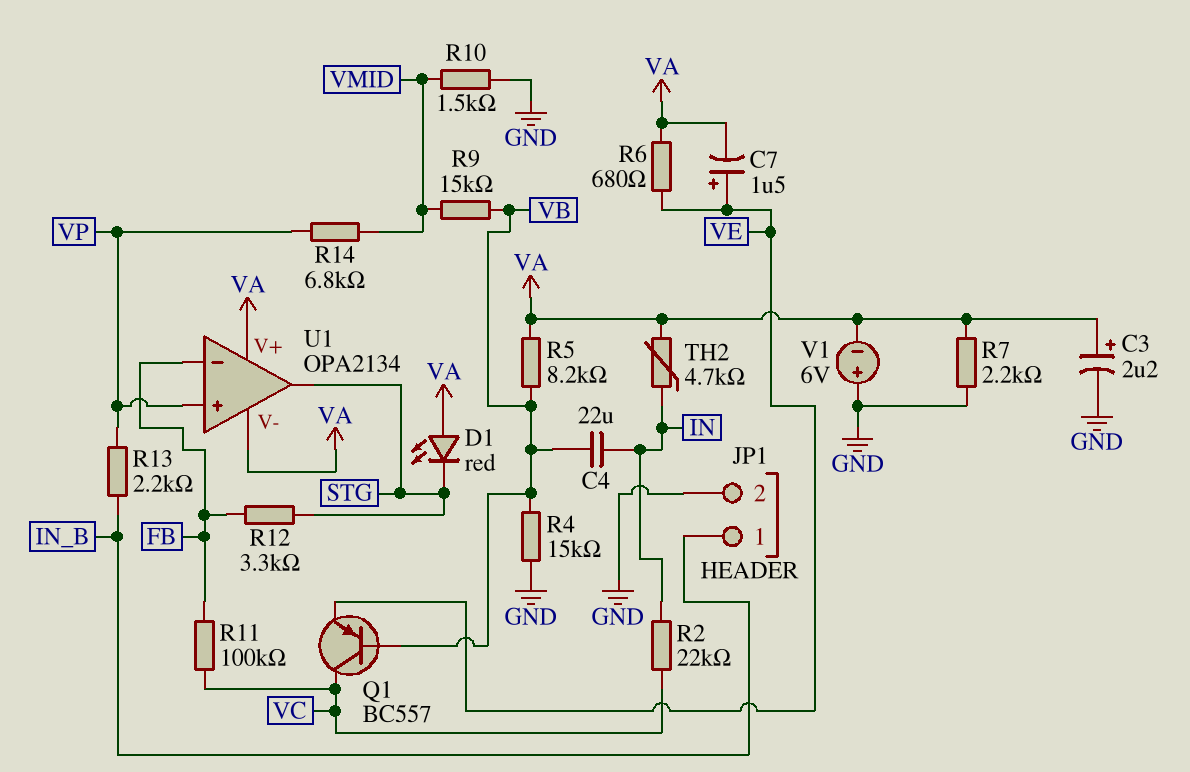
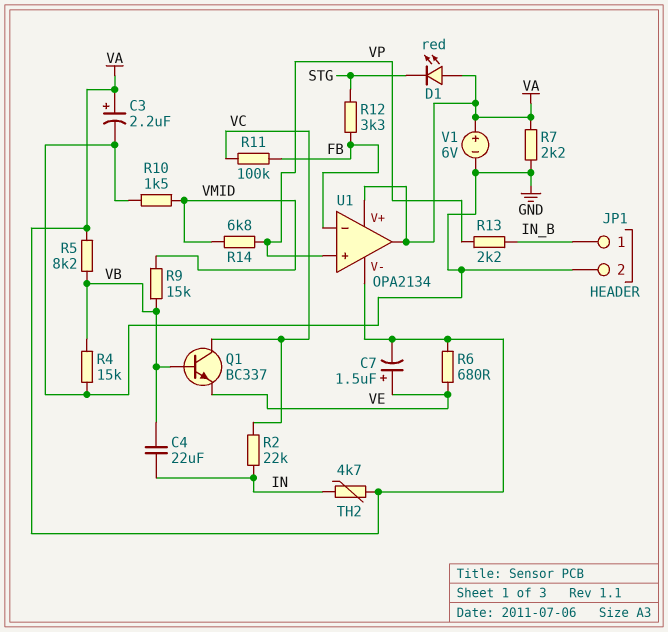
Q1: PNP BC557 (B VB, C VC, E VE) -> NPN BC337 (B VB, C VC, E VE)
U1 pin out: STG -> VA
V1: 6V (plus GND, minus VA) -> 6V (plus VA, minus GND)

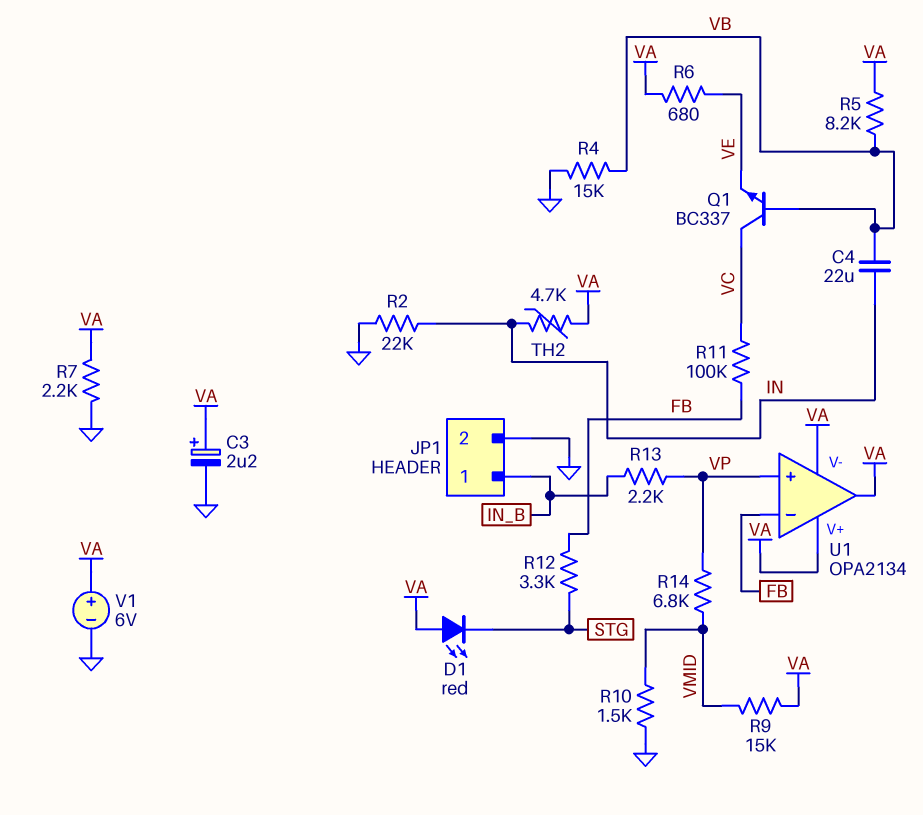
C7: 1.5uF (plus VE, minus VA) -> none
R2: 22k (IN, VC) -> 22k (GND, IN)
R9: 15k (VB, VMID) -> 15k (VA, VMID)

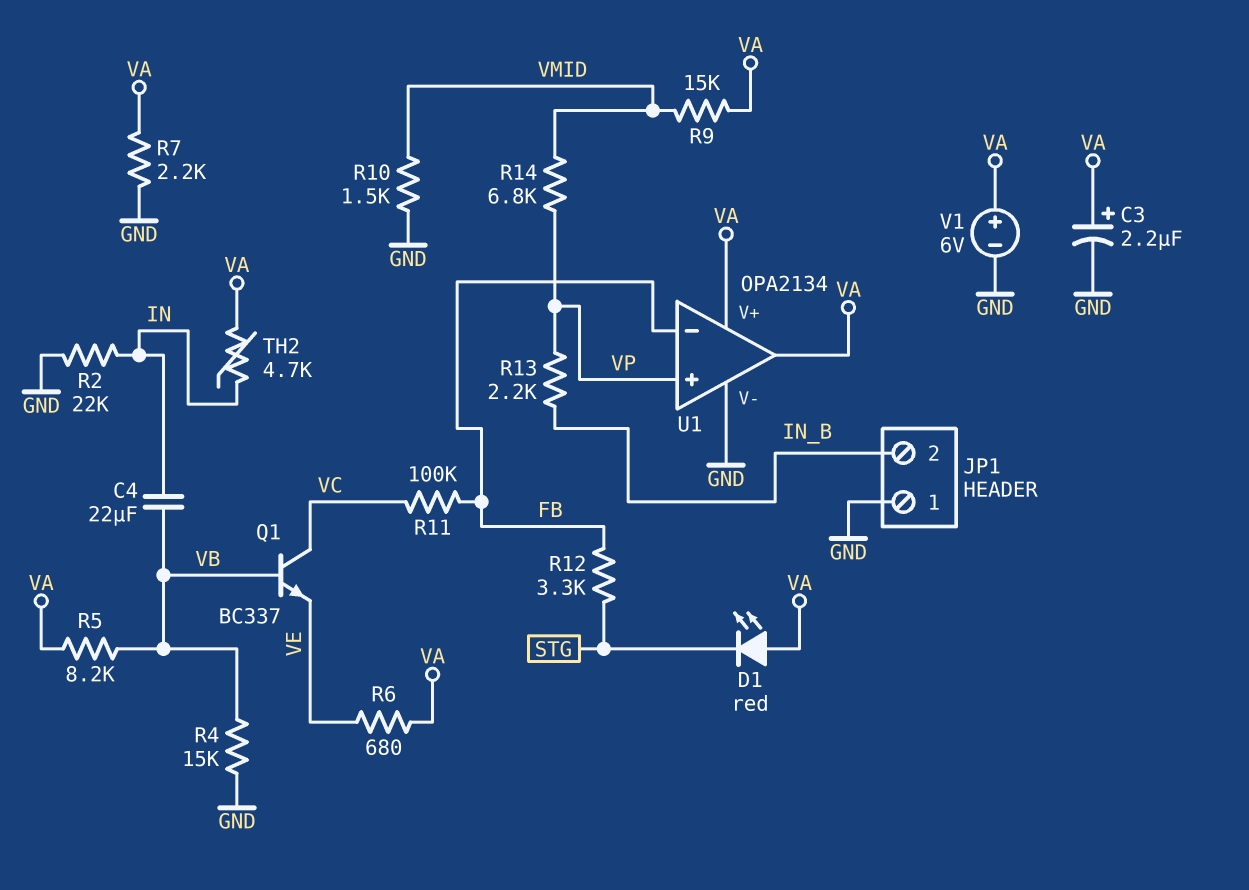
JP1 pin 1: IN_B -> GND
JP1 pin 2: GND -> IN_B
U1 pin V-: VA -> GND

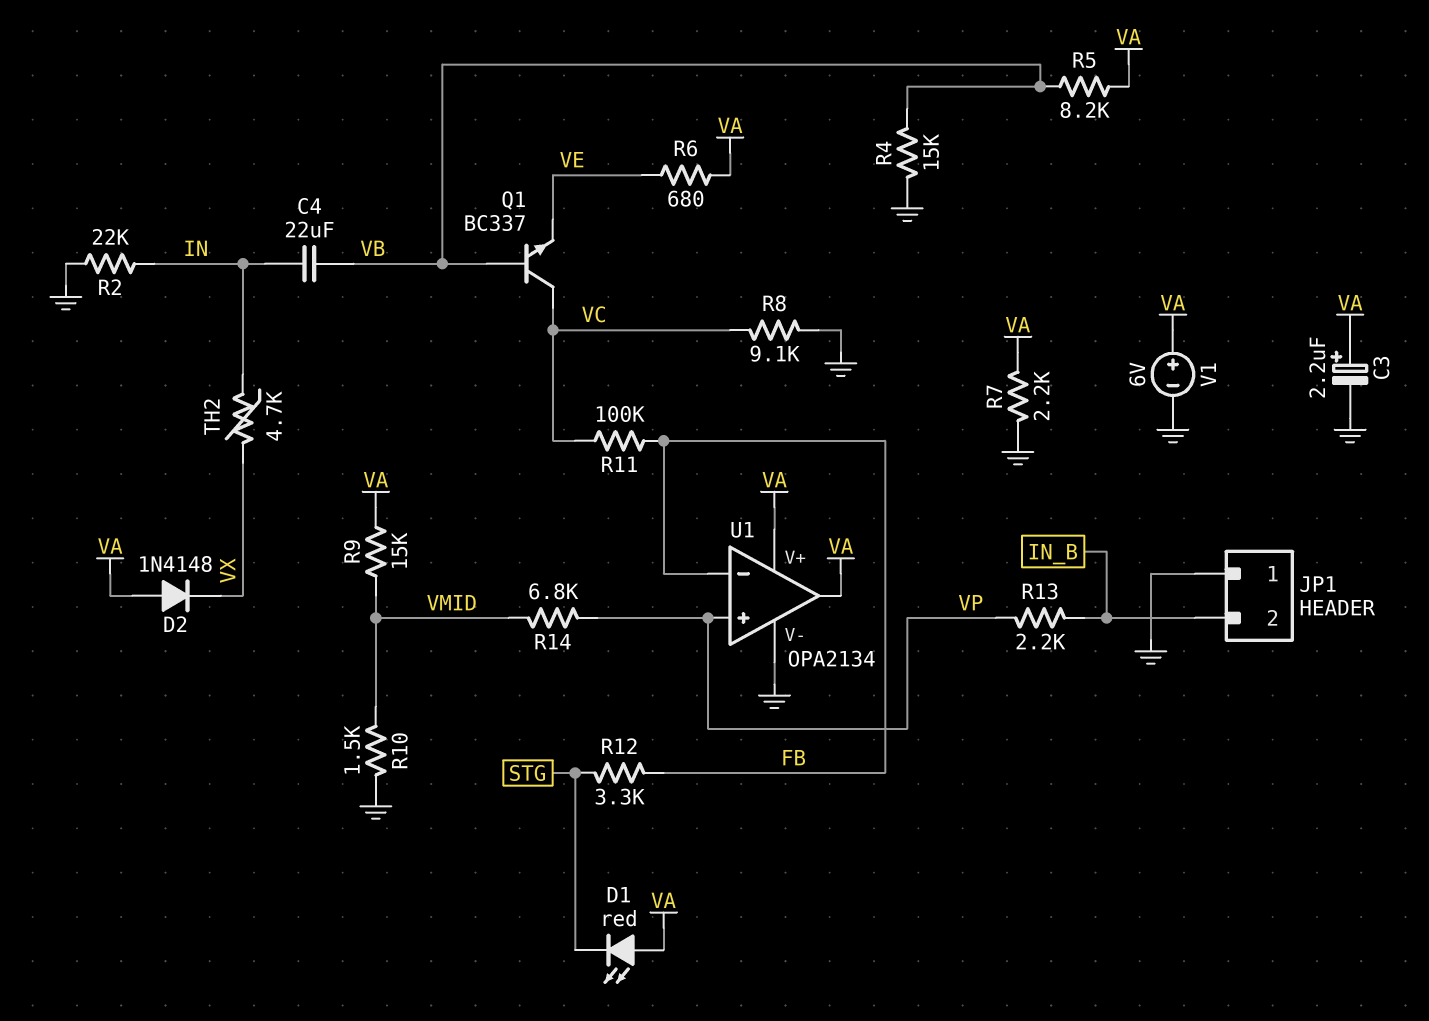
D2: none -> diode 1N4148 (A VA, K VX)
R8: none -> 9.1k (GND, VC)
TH2: 4.7k (IN, VA) -> 4.7k (IN, VX)

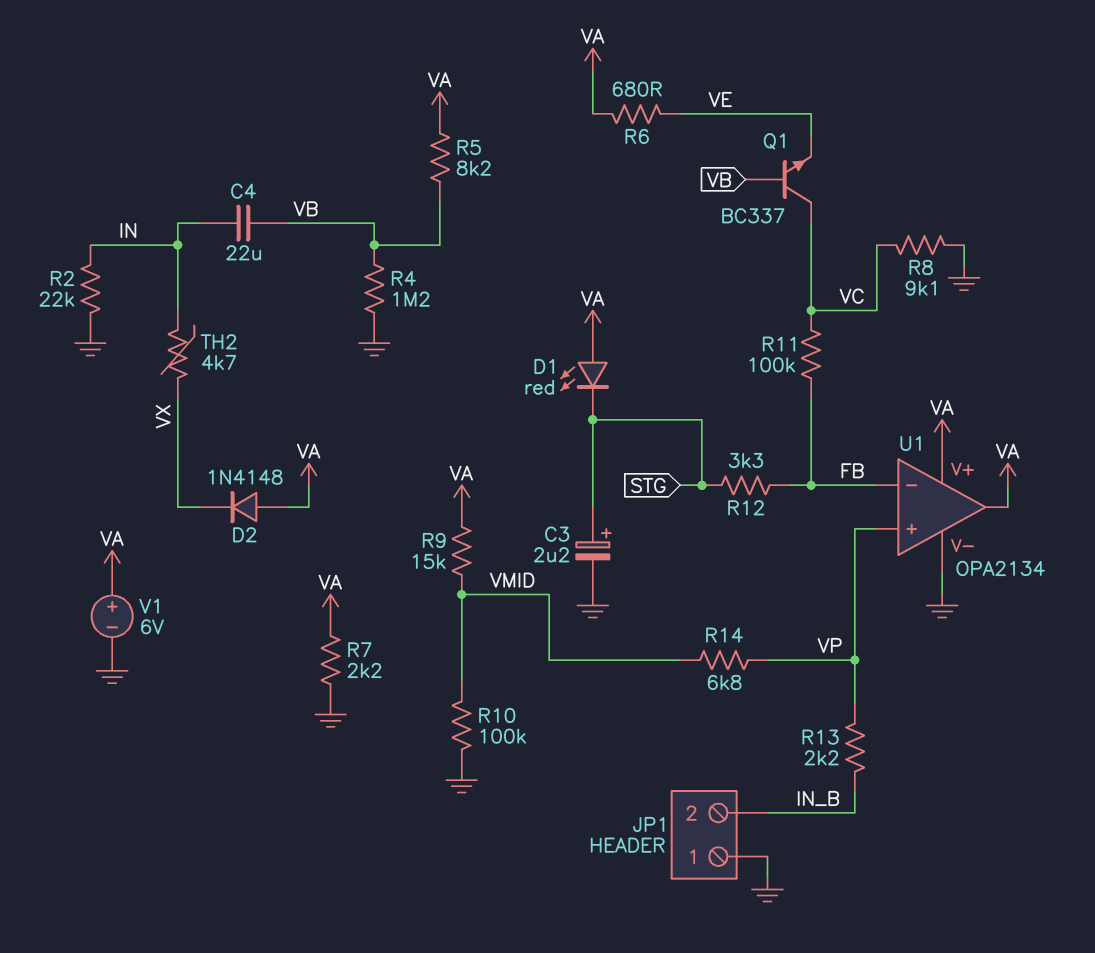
C3: 2.2uF (plus VA, minus GND) -> 2.2uF (plus STG, minus GND)
R4: 15k (GND, VB) -> 1.2M (GND, VB)
R10: 1.5k (GND, VMID) -> 100k (GND, VMID)

